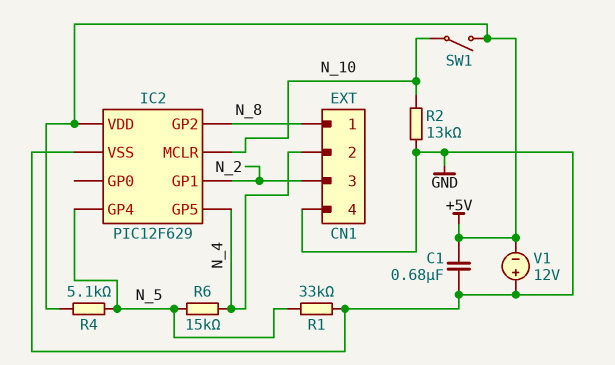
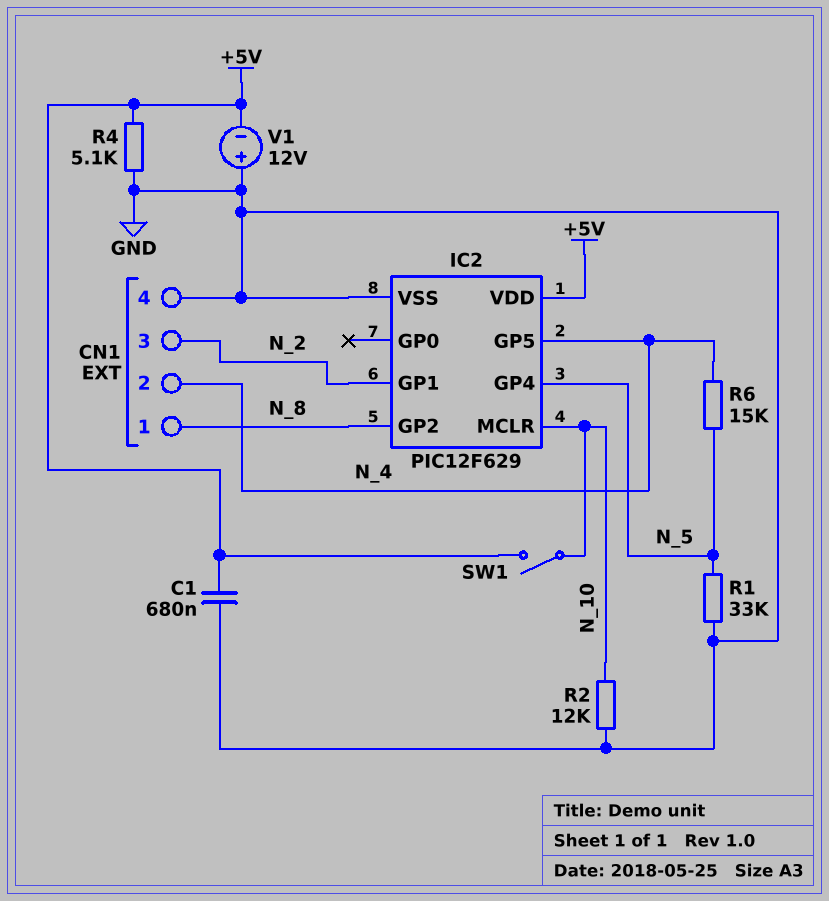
R2: 13k (GND, N_10) -> 12k (GND, N_10)
R4: 5.1k (+5V, N_5) -> 5.1k (+5V, GND)

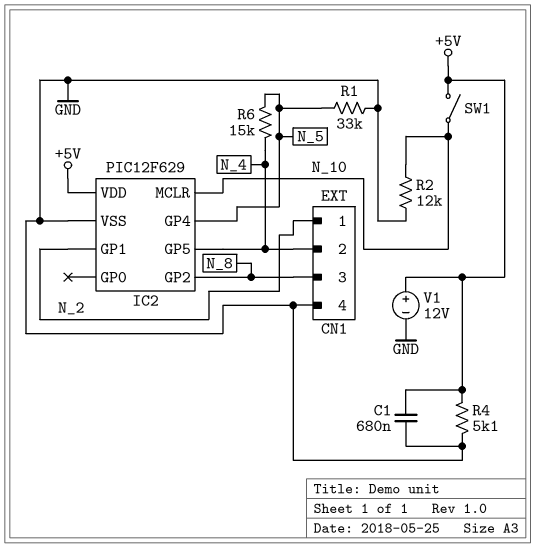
CN1 pin 1: N_8 -> N_2
CN1 pin 3: N_2 -> N_8
V1: 12V (plus GND, minus +5V) -> 12V (plus +5V, minus GND)

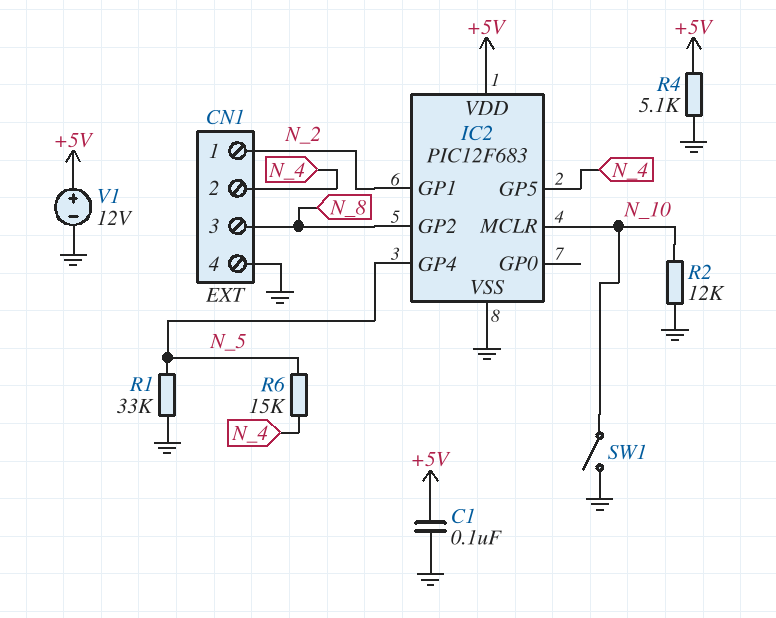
C1: 680nF (+5V, GND) -> 100nF (+5V, GND)
IC2: PIC12F629 -> PIC12F683
SW1: switch (+5V, N_10) -> switch (GND, N_10)

